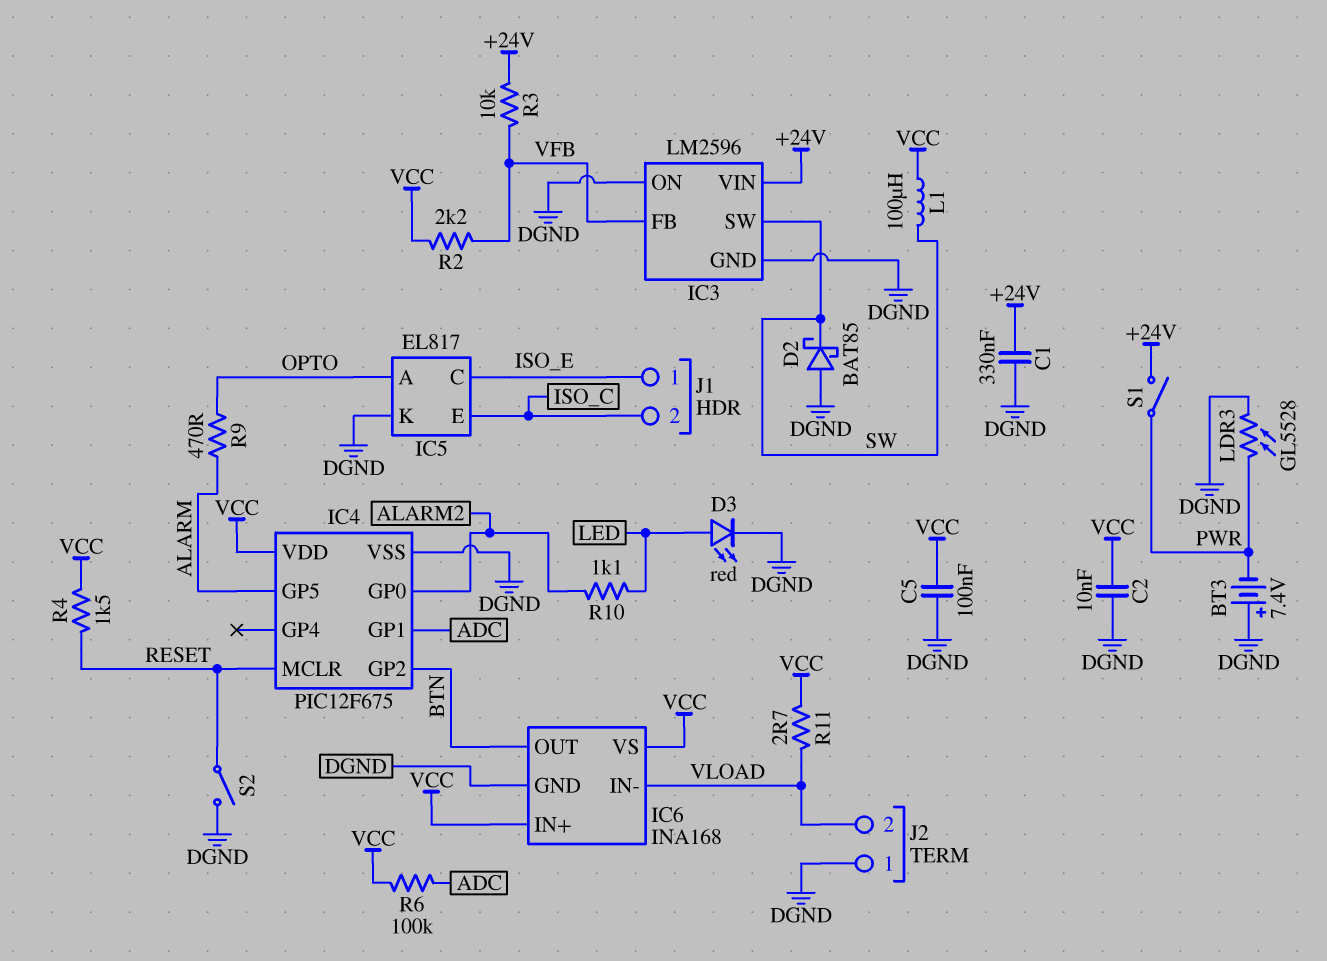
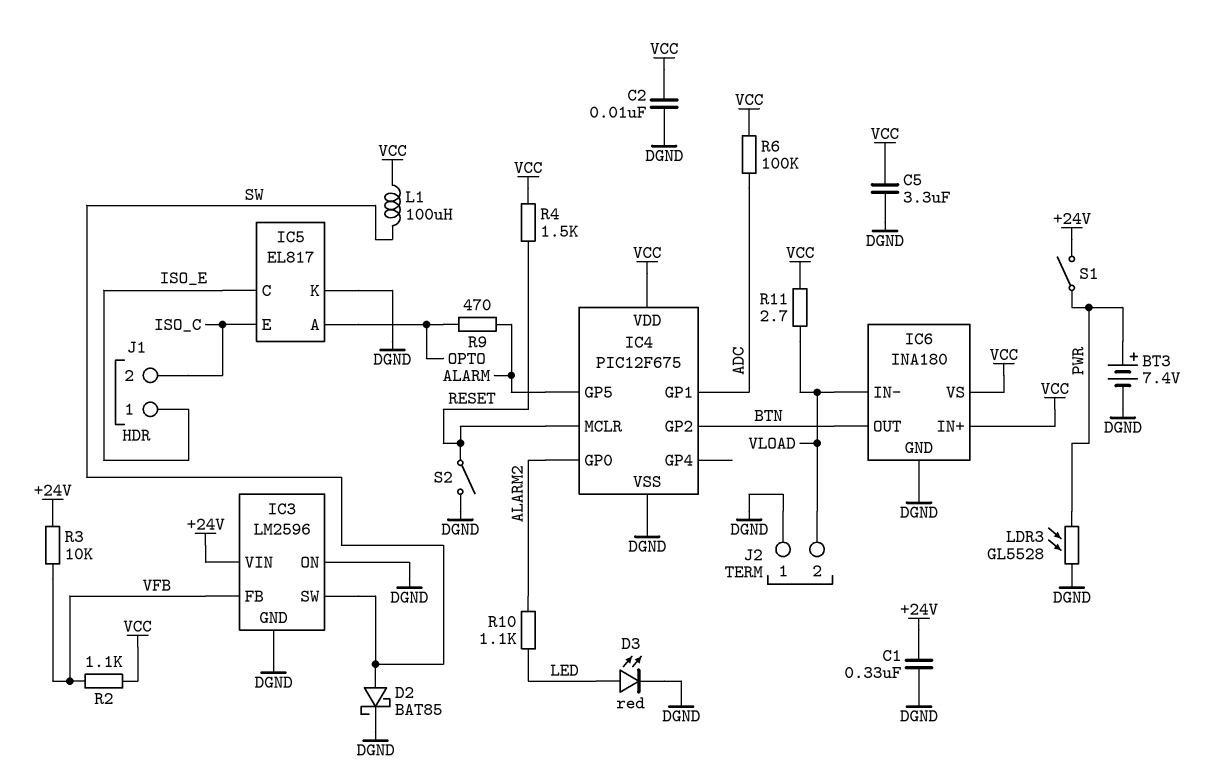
BT3: 7.4V (plus DGND, minus PWR) -> 7.4V (plus PWR, minus DGND)
C5: 100nF (DGND, VCC) -> 3.3uF (DGND, VCC)
D2: schottky BAT85 (A DGND, K SW) -> schottky BAT85 (A SW, K DGND)
IC6: INA168 -> INA180
R2: 2.2k (VCC, VFB) -> 1.1k (VCC, VFB)

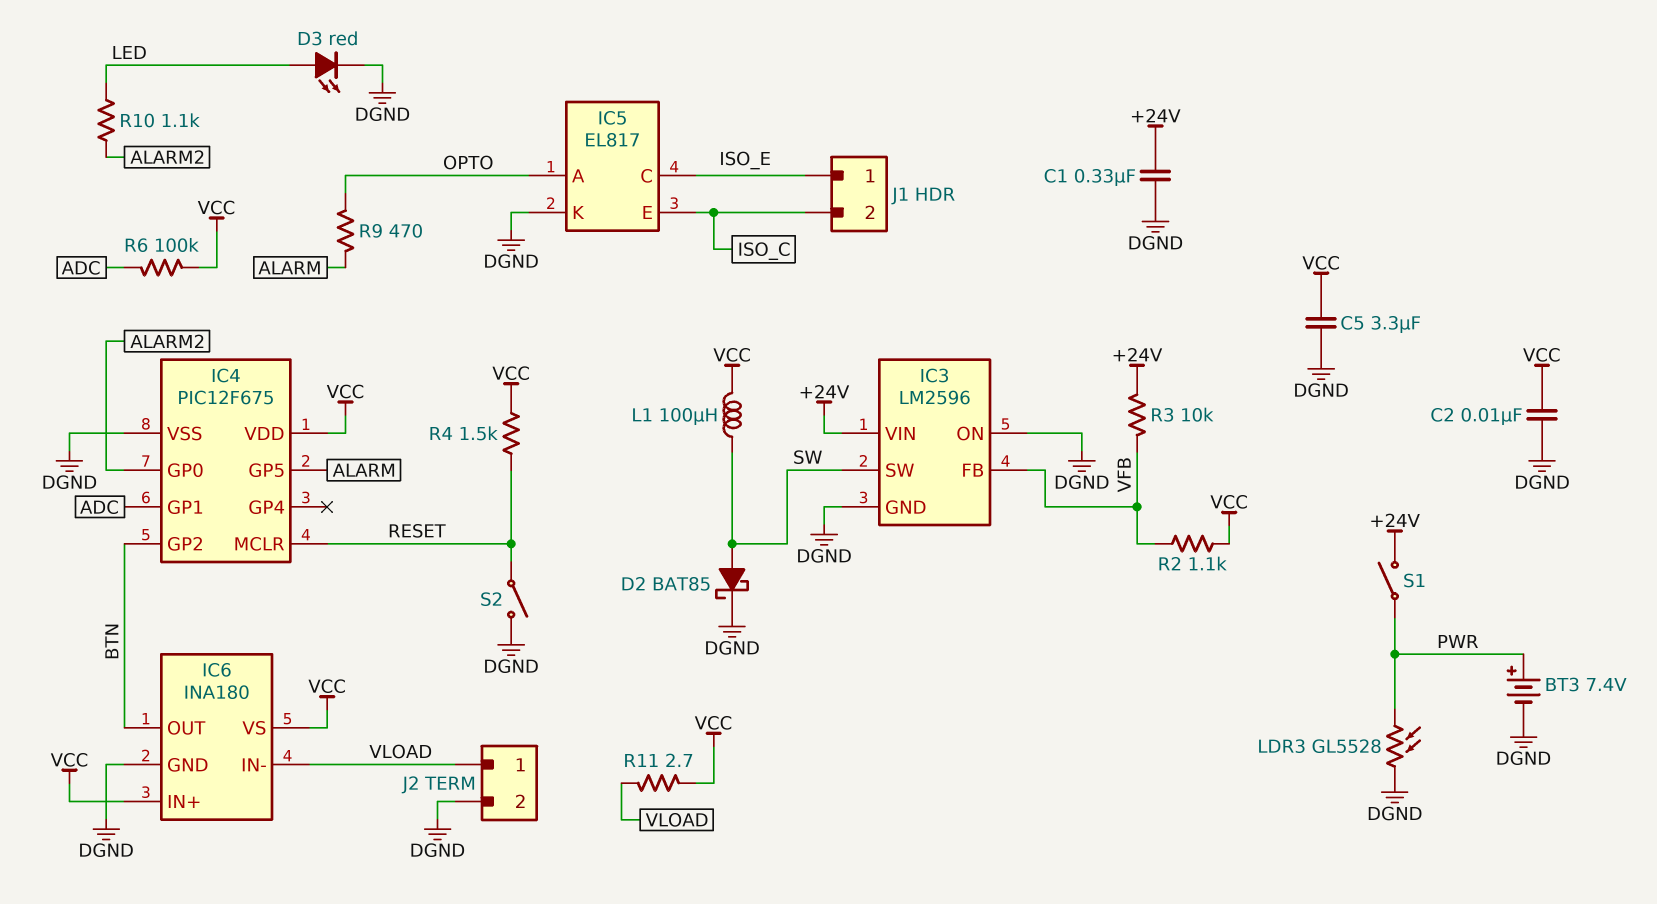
J2 pin 1: DGND -> VLOAD
J2 pin 2: VLOAD -> DGND

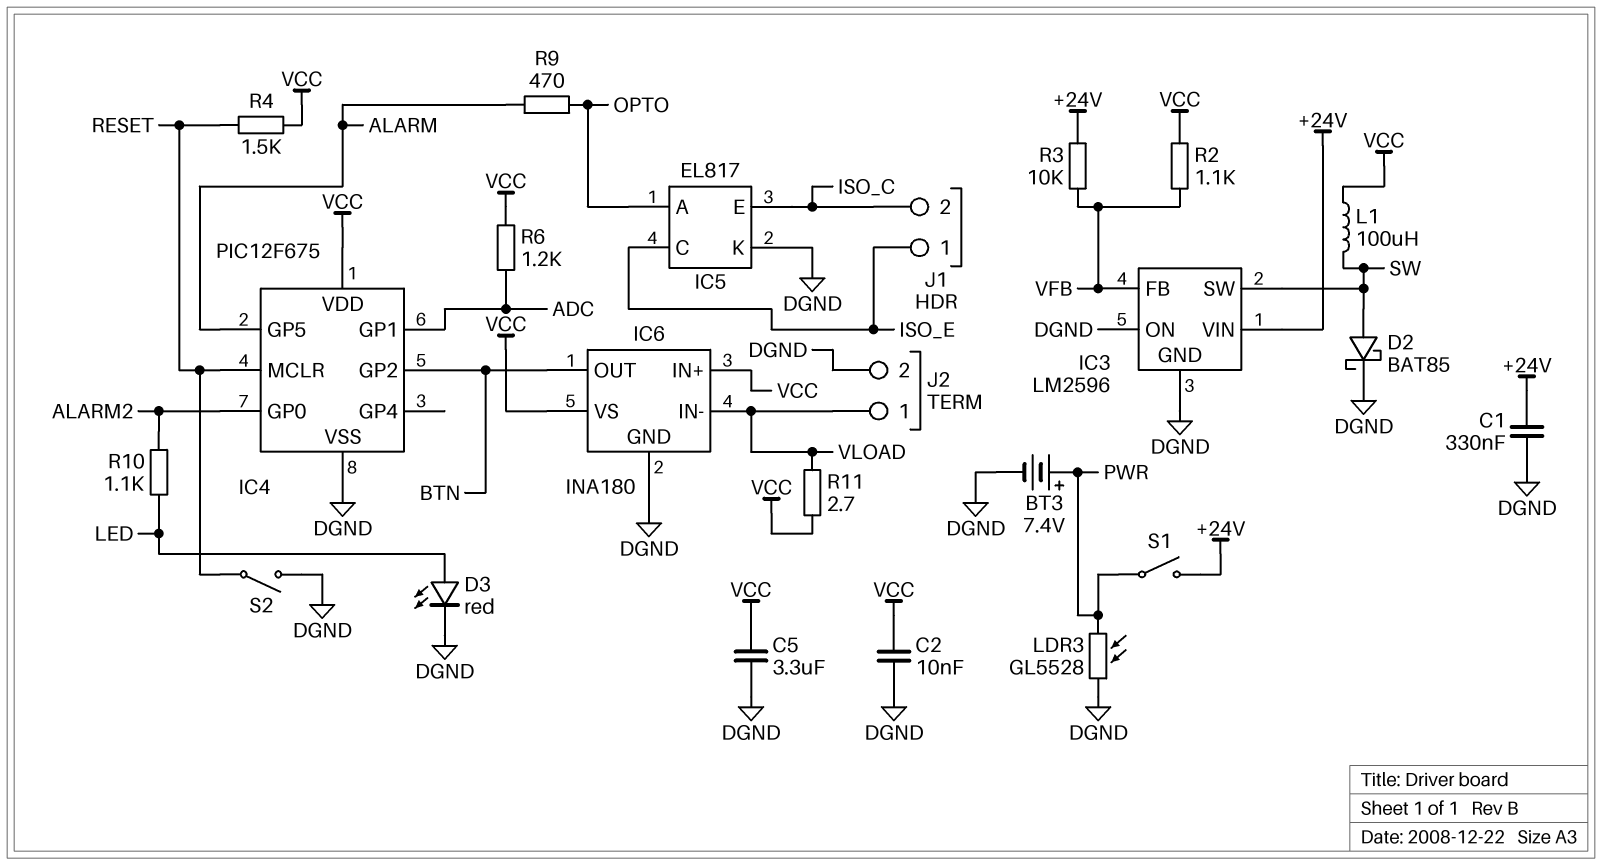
R6: 100k (ADC, VCC) -> 1.2k (ADC, VCC)

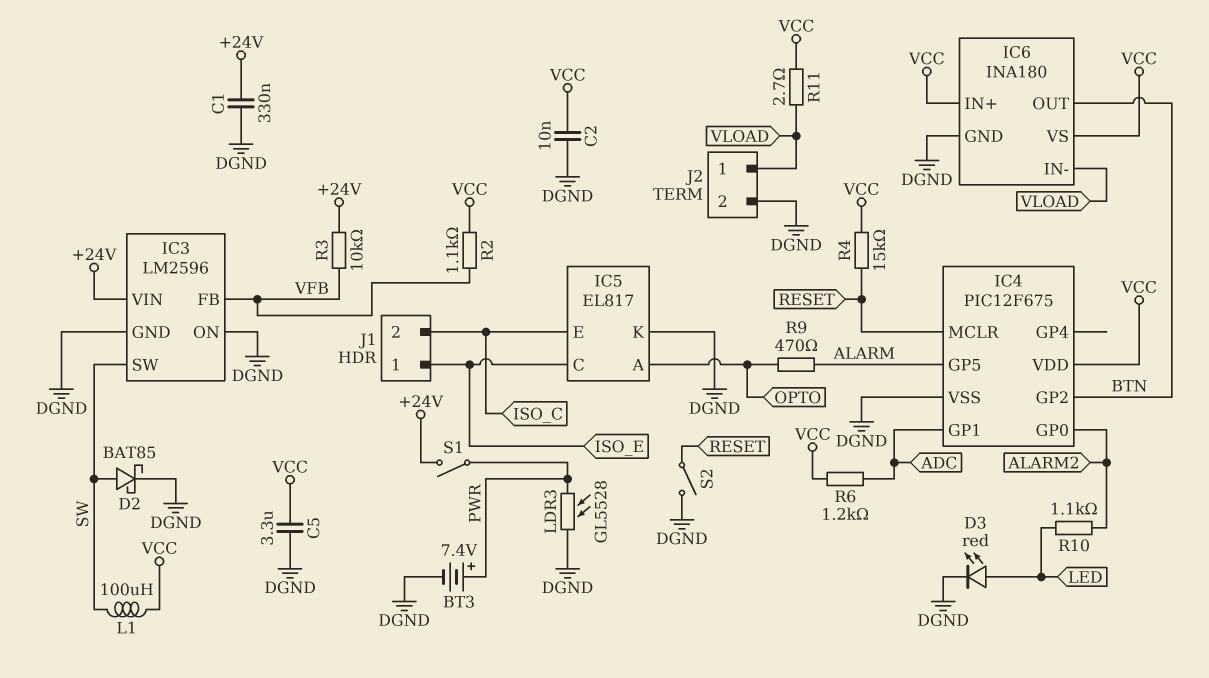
R4: 1.5k (RESET, VCC) -> 15k (RESET, VCC)

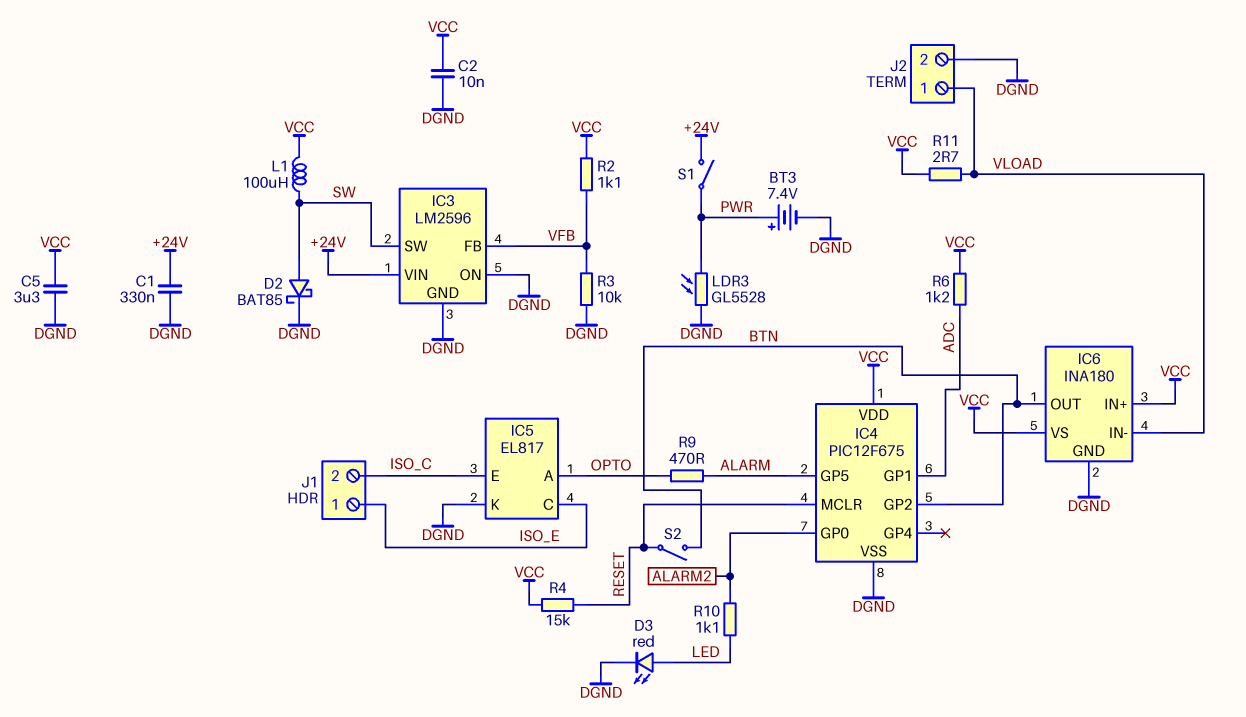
R3: 10k (+24V, VFB) -> 10k (DGND, VFB)
S2: switch (DGND, RESET) -> switch (BTN, RESET)

